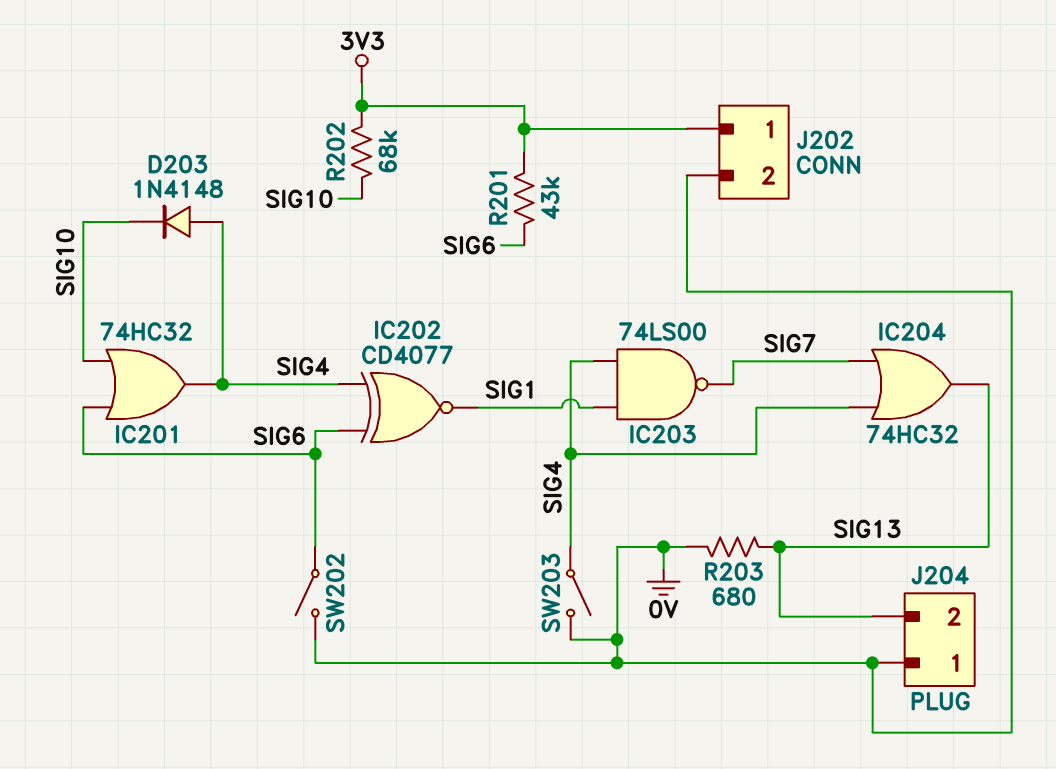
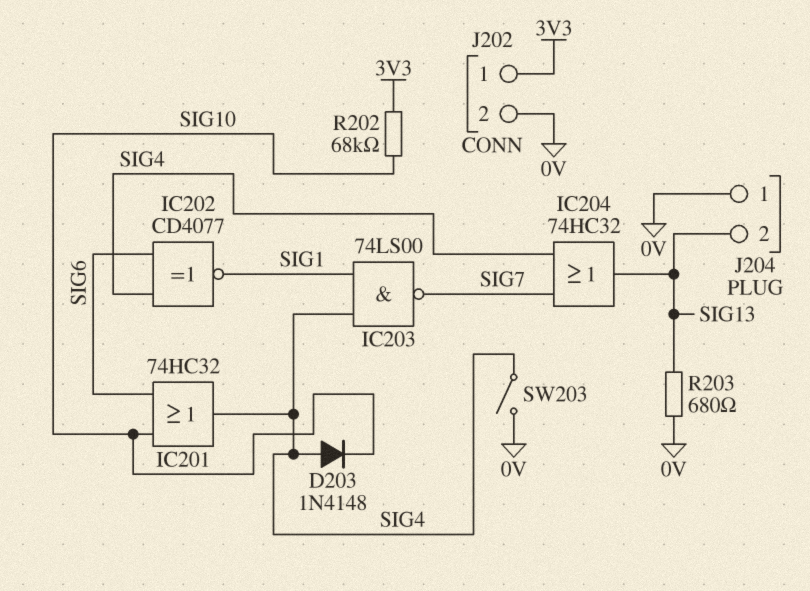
R201: 43k (3V3, SIG6) -> none
SW202: switch (0V, SIG6) -> none

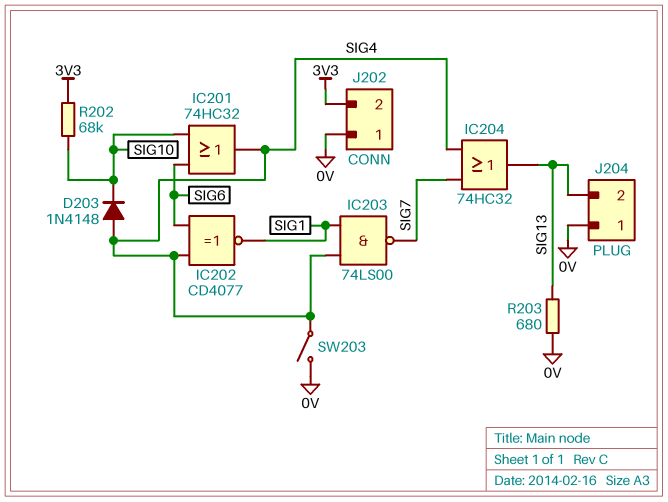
J202 pin 1: 3V3 -> 0V
J202 pin 2: 0V -> 3V3

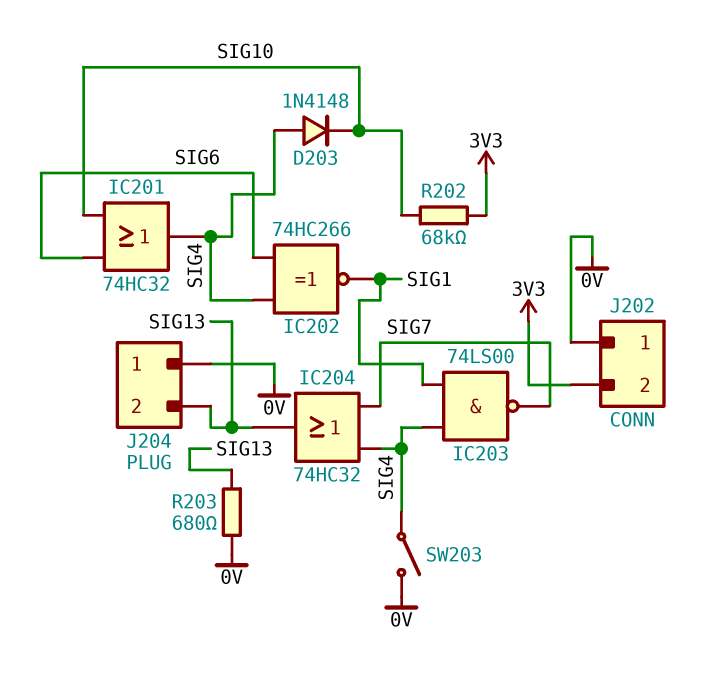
IC202: XNOR CD4077 (in SIG4, in SIG6, out SIG1) -> XNOR 74HC266 (in SIG4, in SIG6, out SIG1)

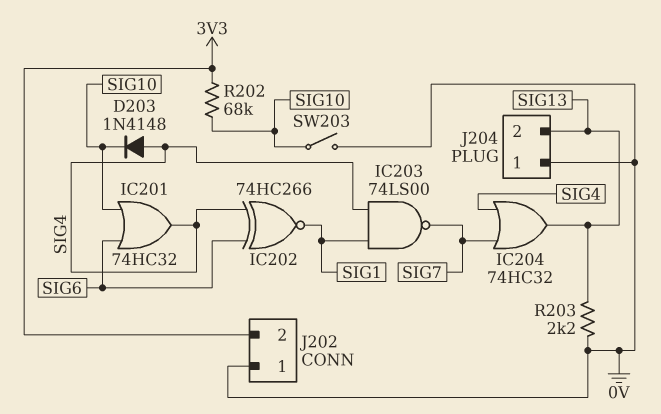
R203: 680 (0V, SIG13) -> 2.2k (0V, SIG13)
SW203: switch (0V, SIG4) -> switch (0V, SIG10)

